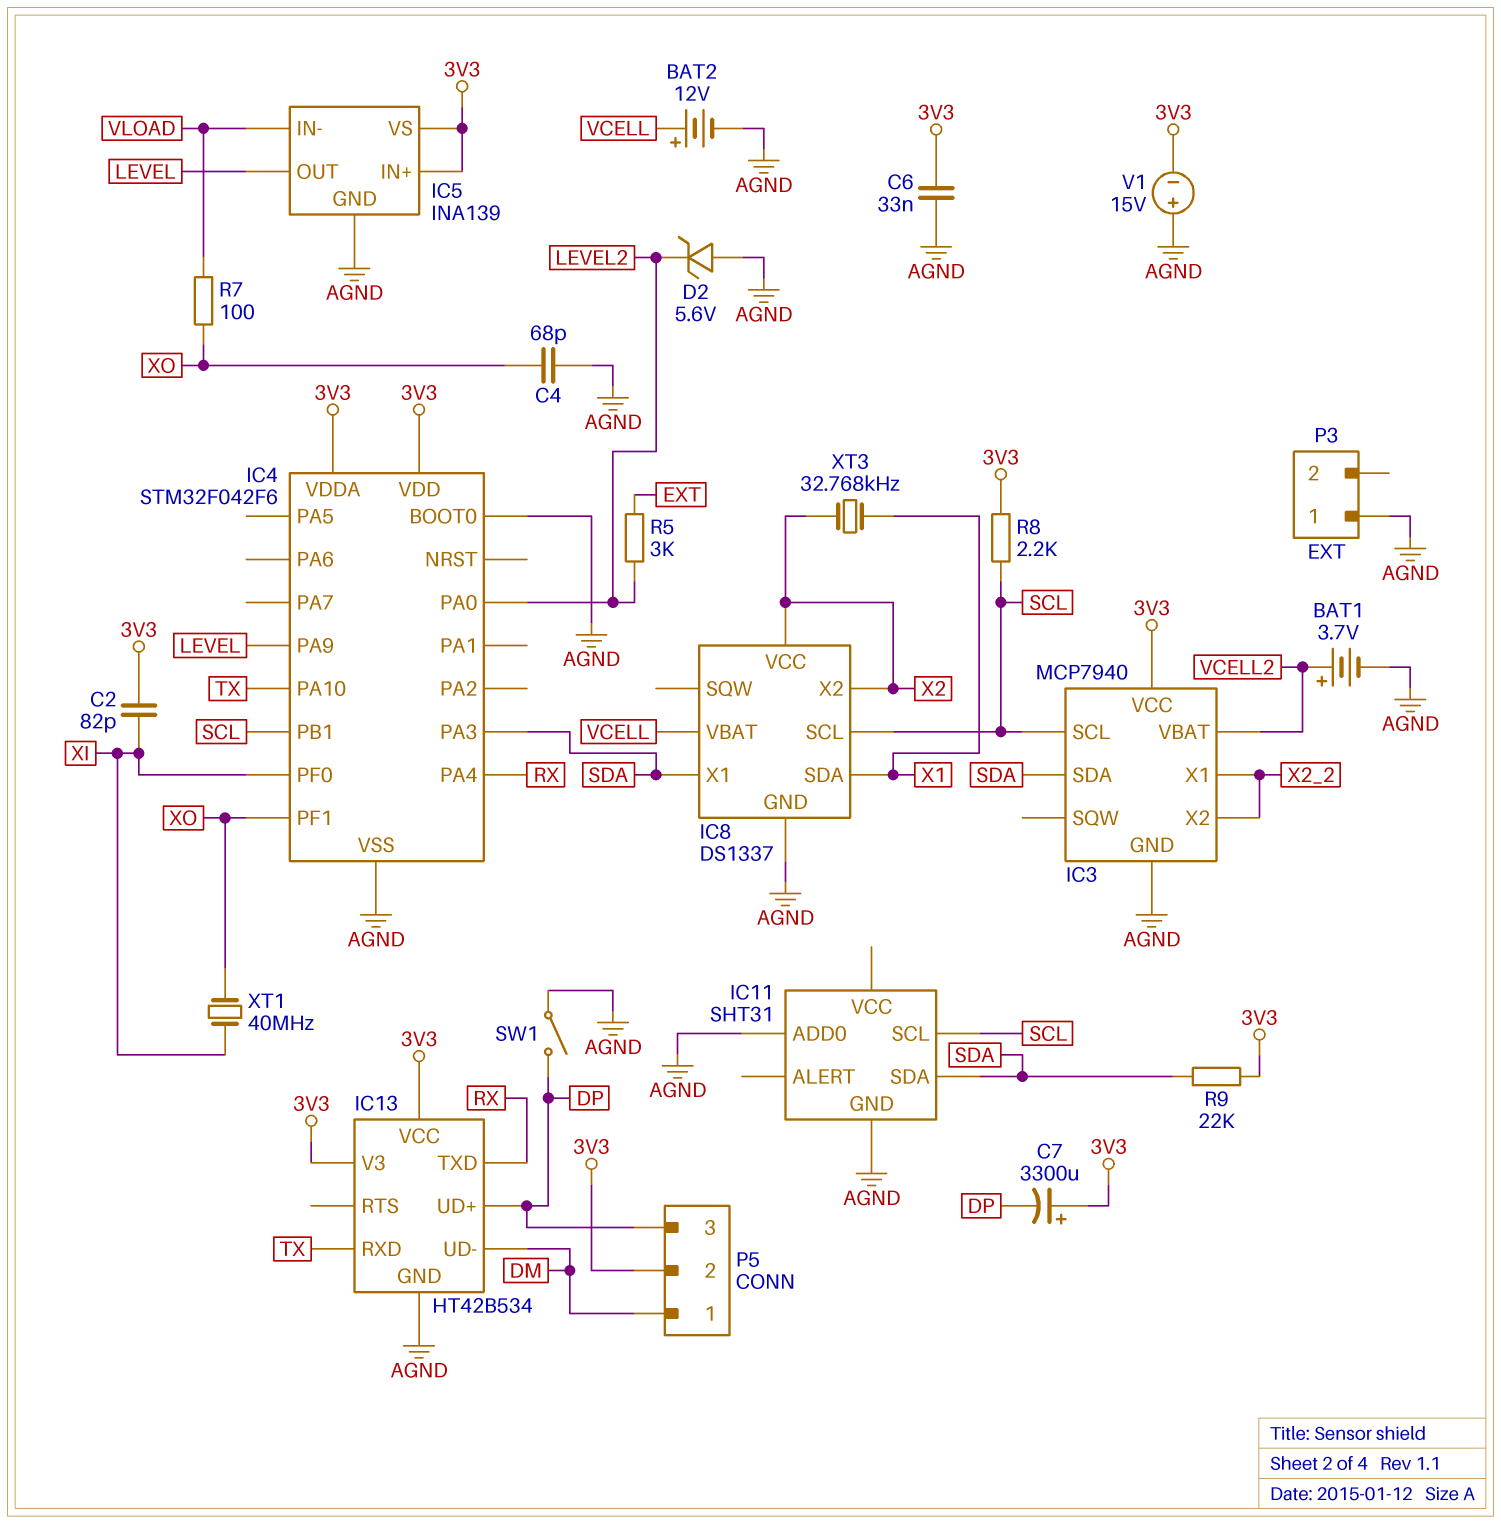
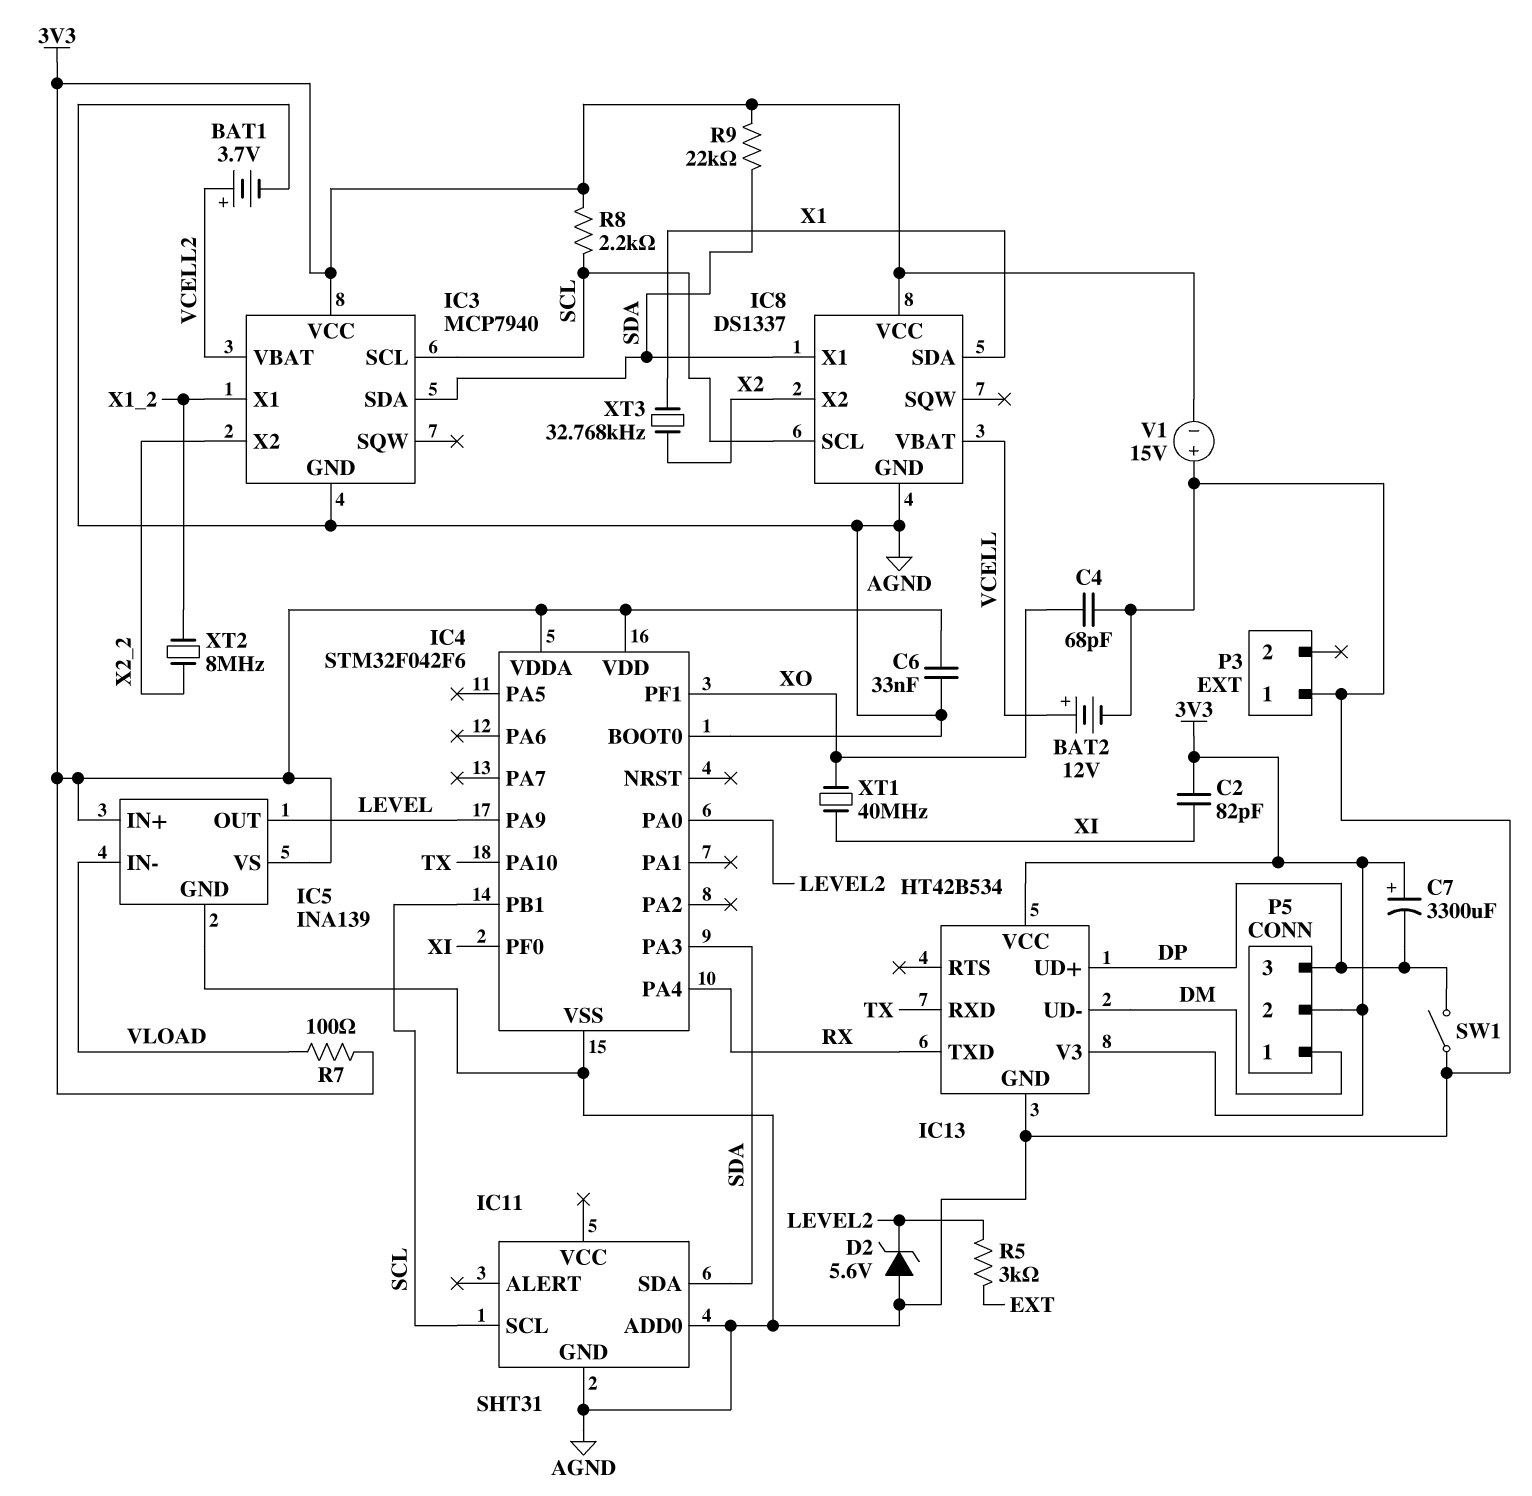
IC3 pin X1: X2_2 -> X1_2
IC8 pin VCC: X2 -> 3V3
R7: 100 (VLOAD, XO) -> 100 (3V3, VLOAD)
XT2: none -> 8MHz (X1_2, X2_2)

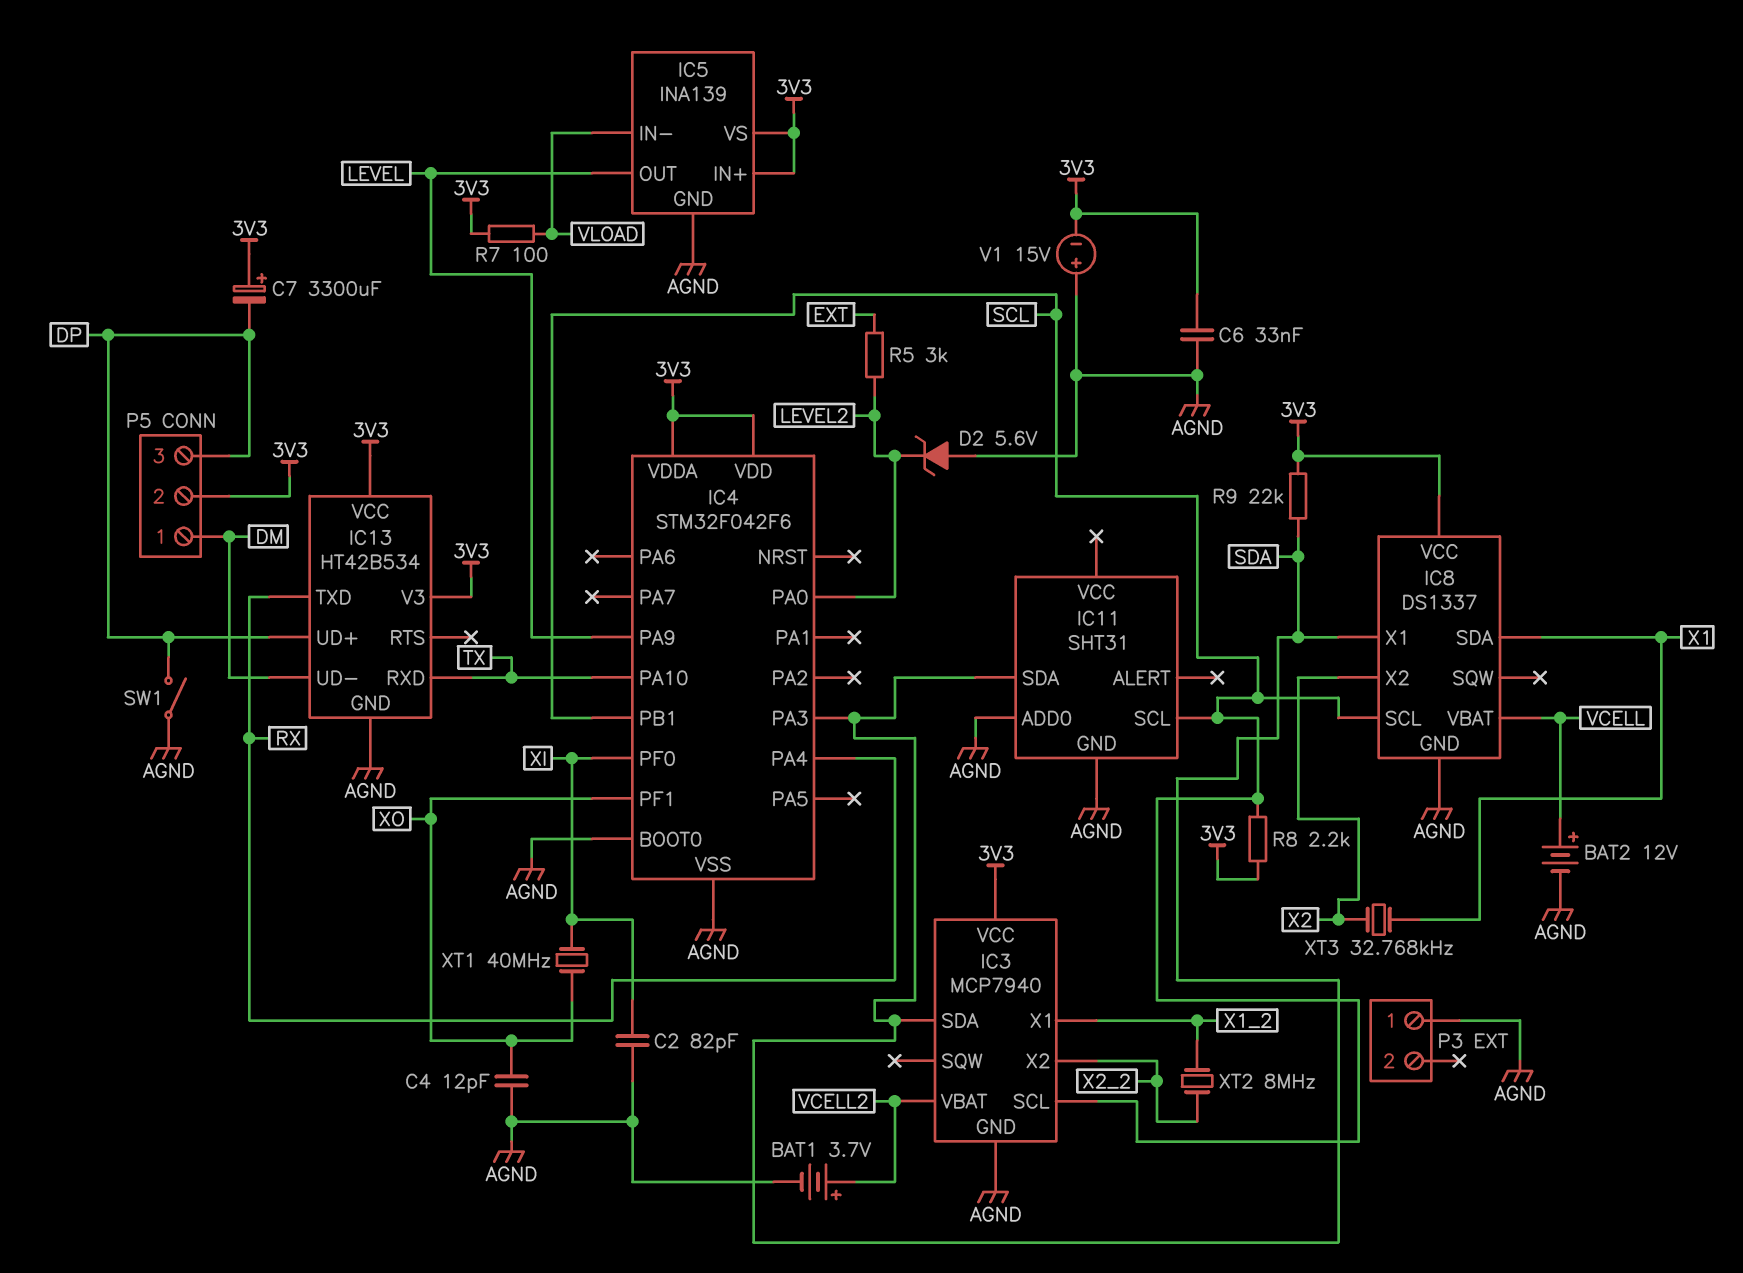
C2: 82pF (3V3, XI) -> 82pF (AGND, XI)
C4: 68pF (AGND, XO) -> 12pF (AGND, XO)

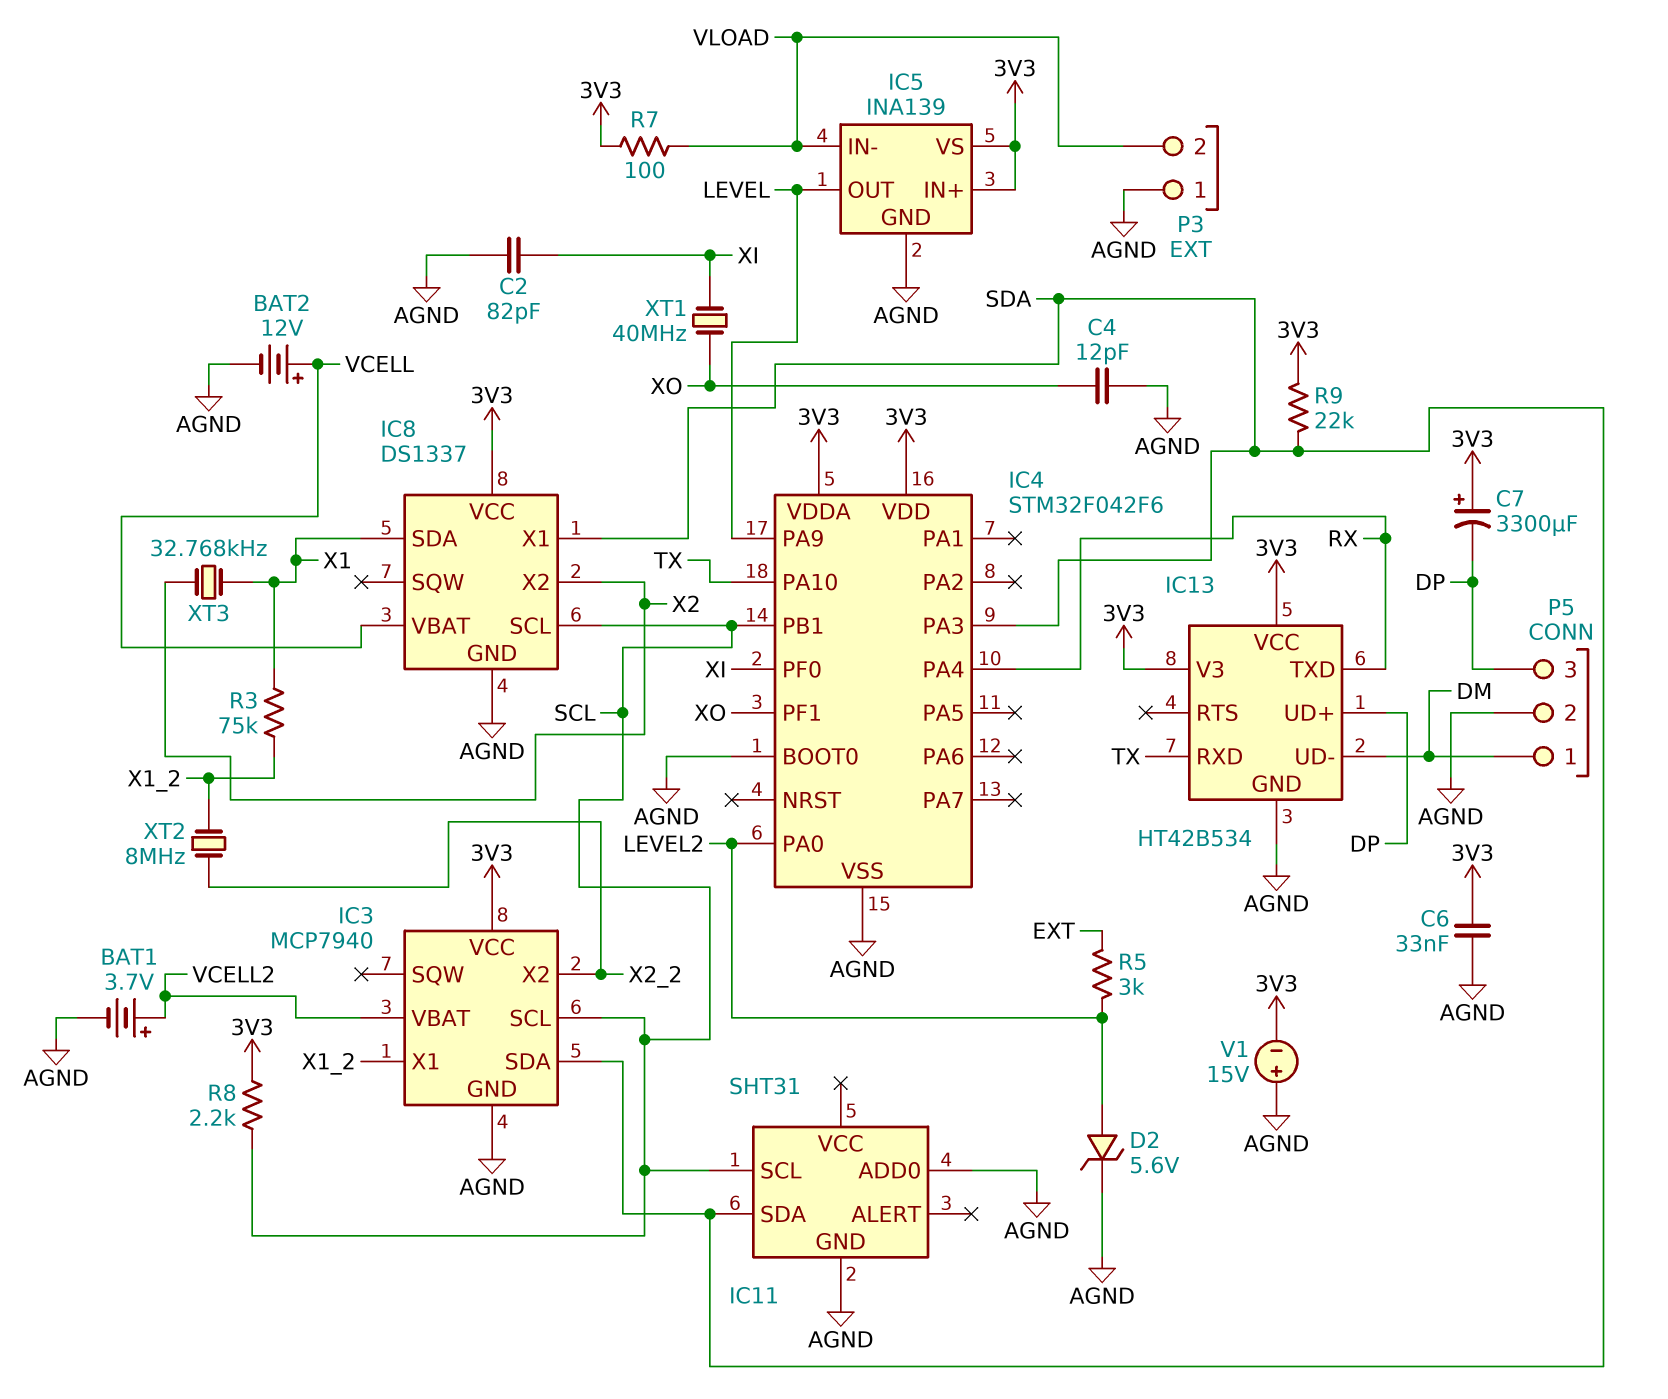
D2: zener 5.6V (A AGND, K LEVEL2) -> zener 5.6V (A LEVEL2, K AGND)
P3 pin 2: none -> VLOAD
P5 pin 2: 3V3 -> AGND
R3: none -> 75k (X1, X1_2)
SW1: switch (AGND, DP) -> none

